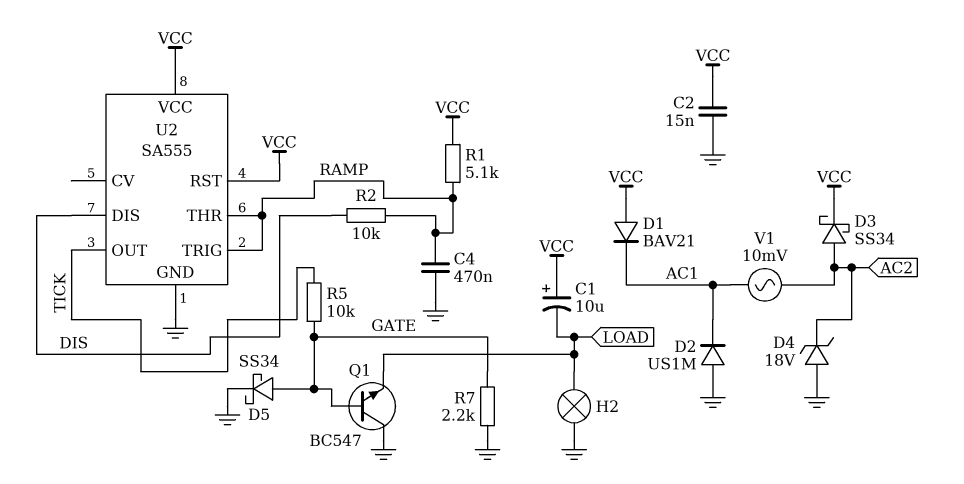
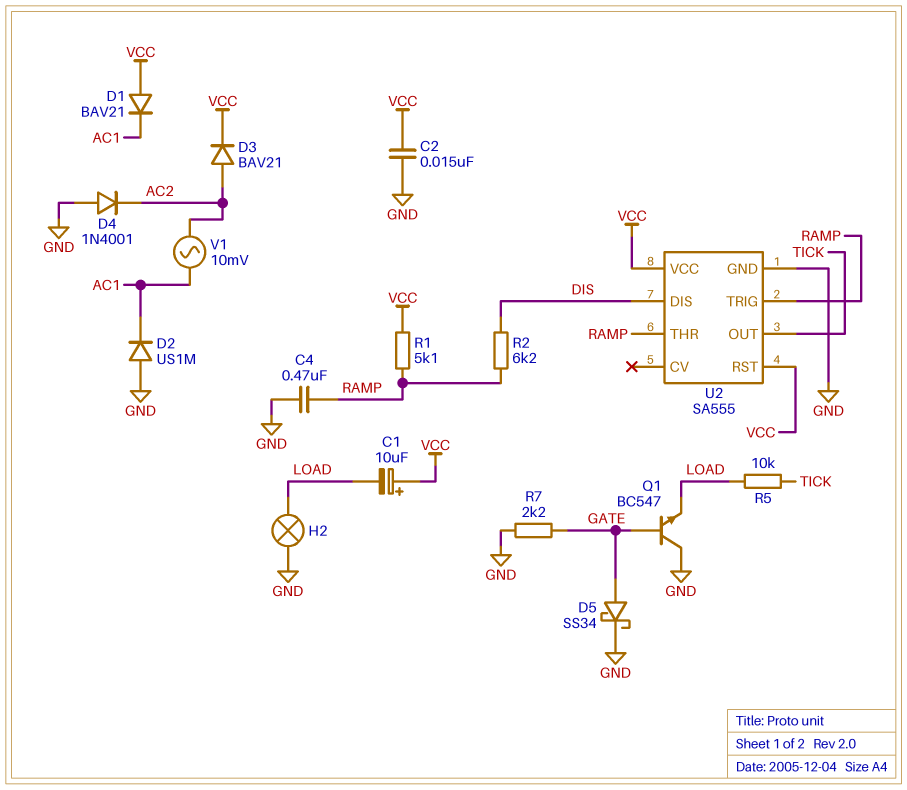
D3: schottky SS34 (A AC2, K VCC) -> diode BAV21 (A AC2, K VCC)
D4: zener 18V (A GND, K AC2) -> diode 1N4001 (A GND, K AC2)
R2: 10k (DIS, RAMP) -> 6.2k (DIS, RAMP)
R5: 10k (GATE, TICK) -> 10k (LOAD, TICK)

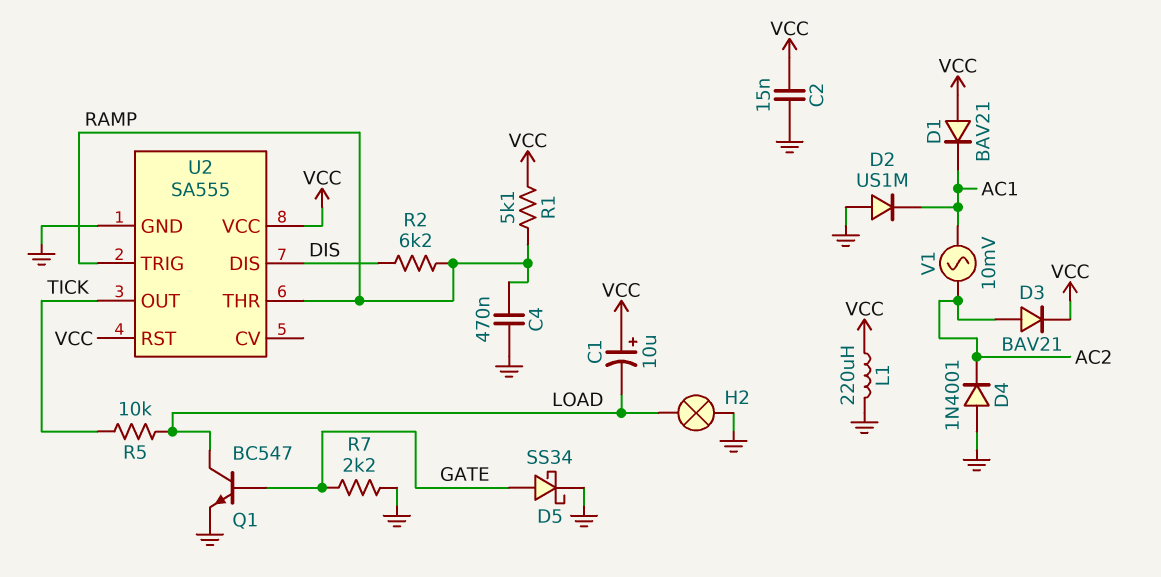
L1: none -> 220uH (GND, VCC)
Q1: NPN BC547 (B GATE, C GND, E LOAD) -> NPN BC547 (B GATE, C LOAD, E GND)

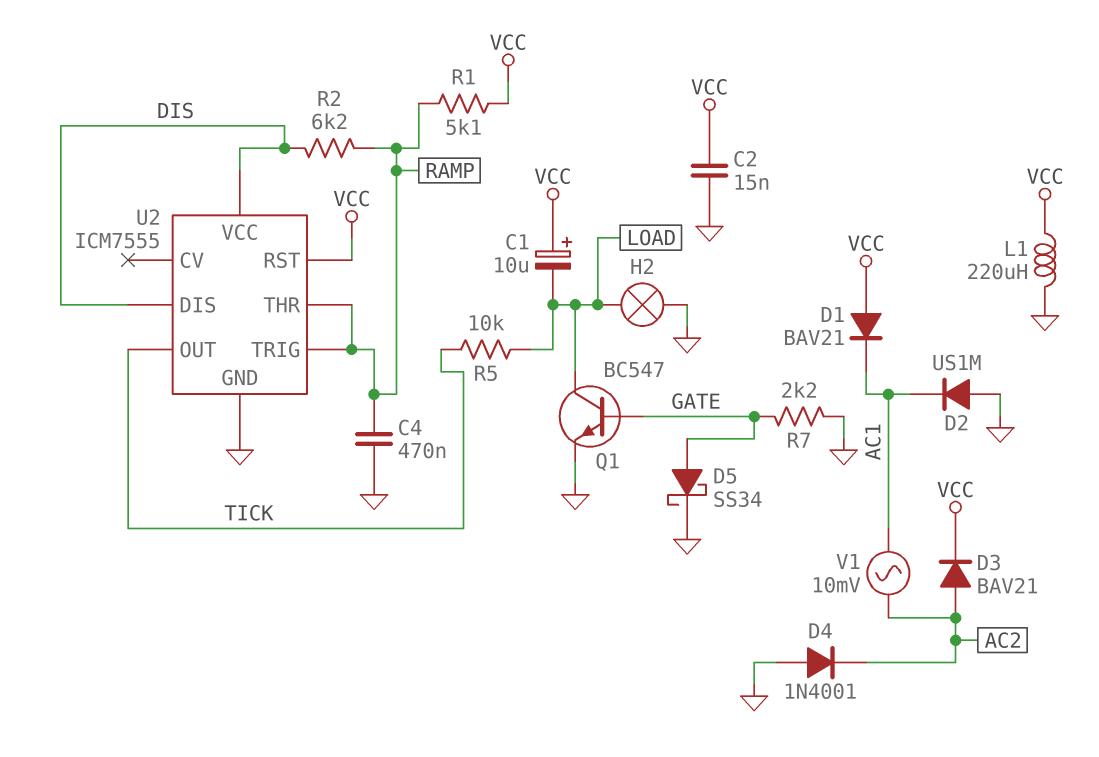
U2: SA555 -> ICM7555
U2 pin VCC: VCC -> DIS

